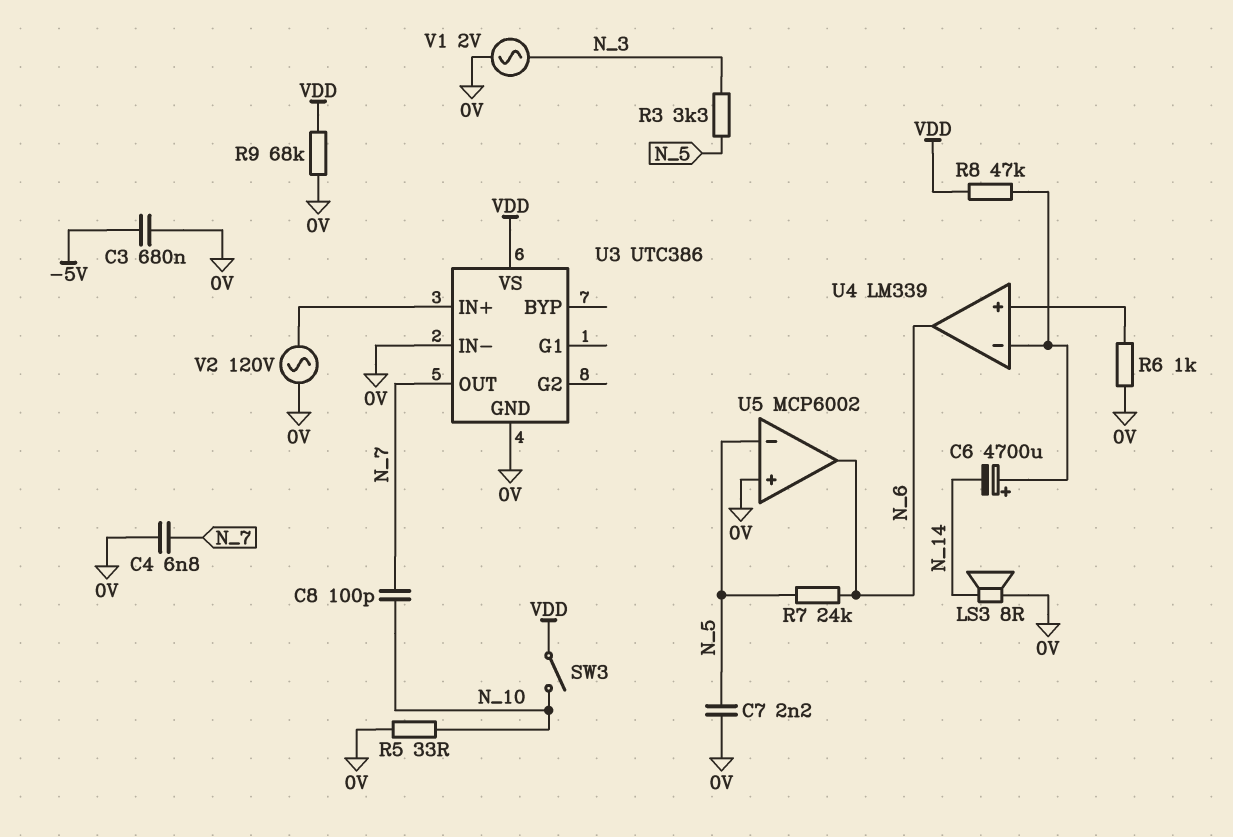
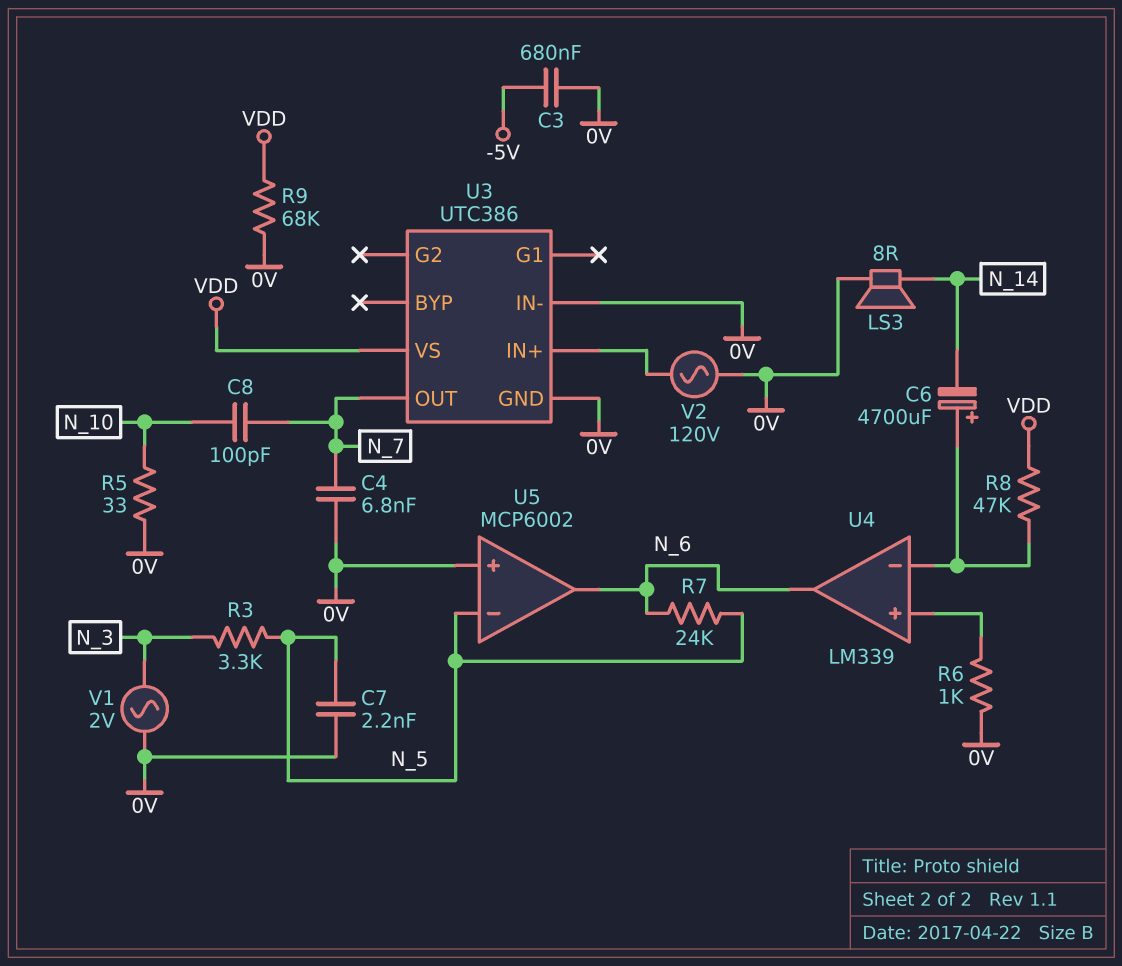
SW3: switch (N_10, VDD) -> none

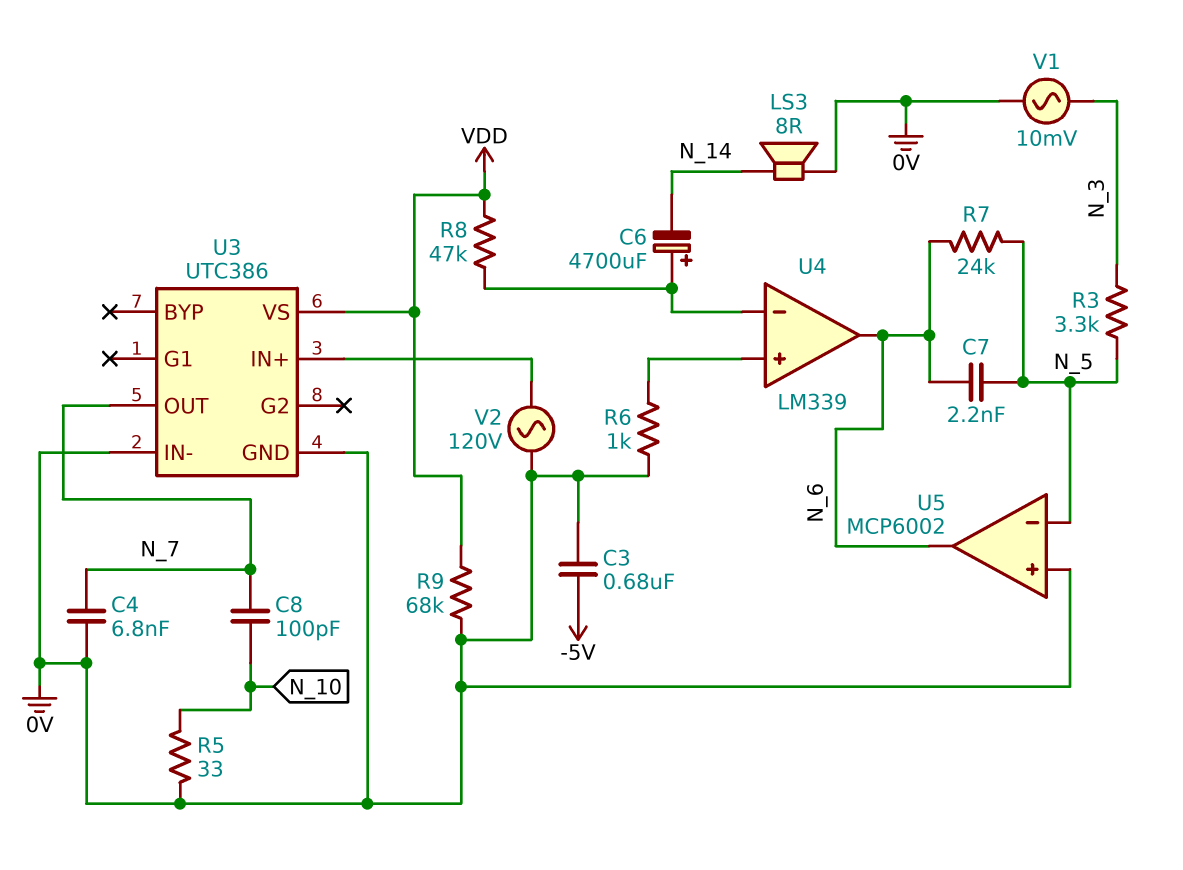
C7: 2.2nF (0V, N_5) -> 2.2nF (N_5, N_6)
V1: AC 2V (0V, N_3) -> AC 10mV (0V, N_3)

